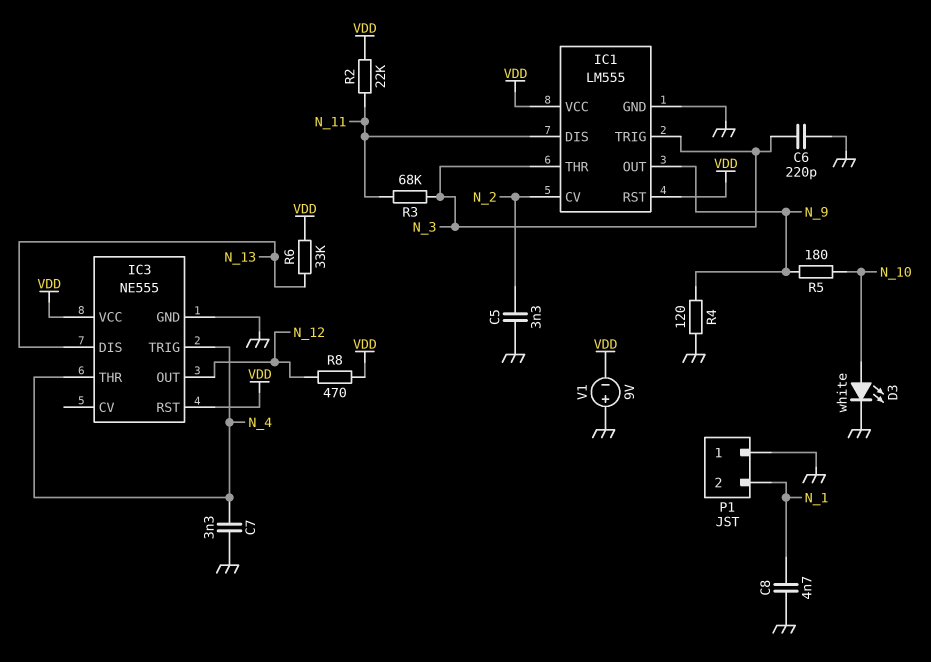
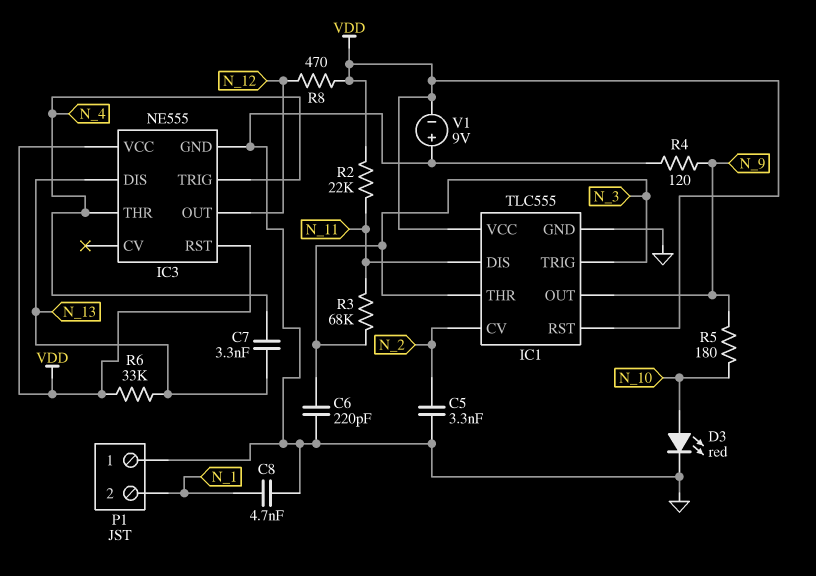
C7: 3.3nF (GND, N_4) -> 3.3nF (N_4, N_13)
D3: LED white (A N_10, K GND) -> LED red (A N_10, K GND)
IC1: LM555 -> TLC555

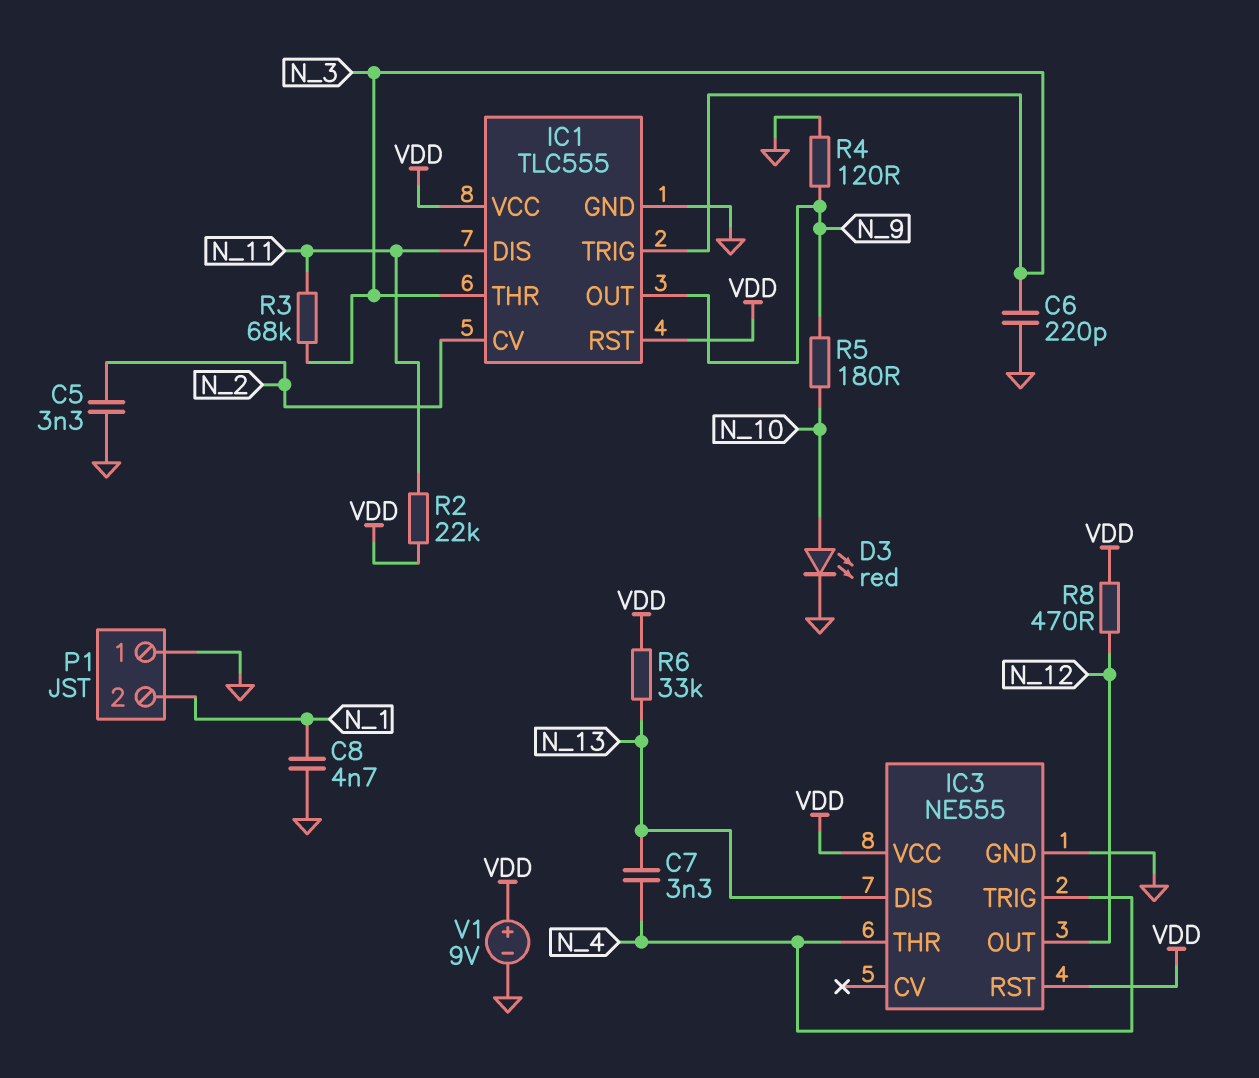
V1: 9V (plus GND, minus VDD) -> 9V (plus VDD, minus GND)

